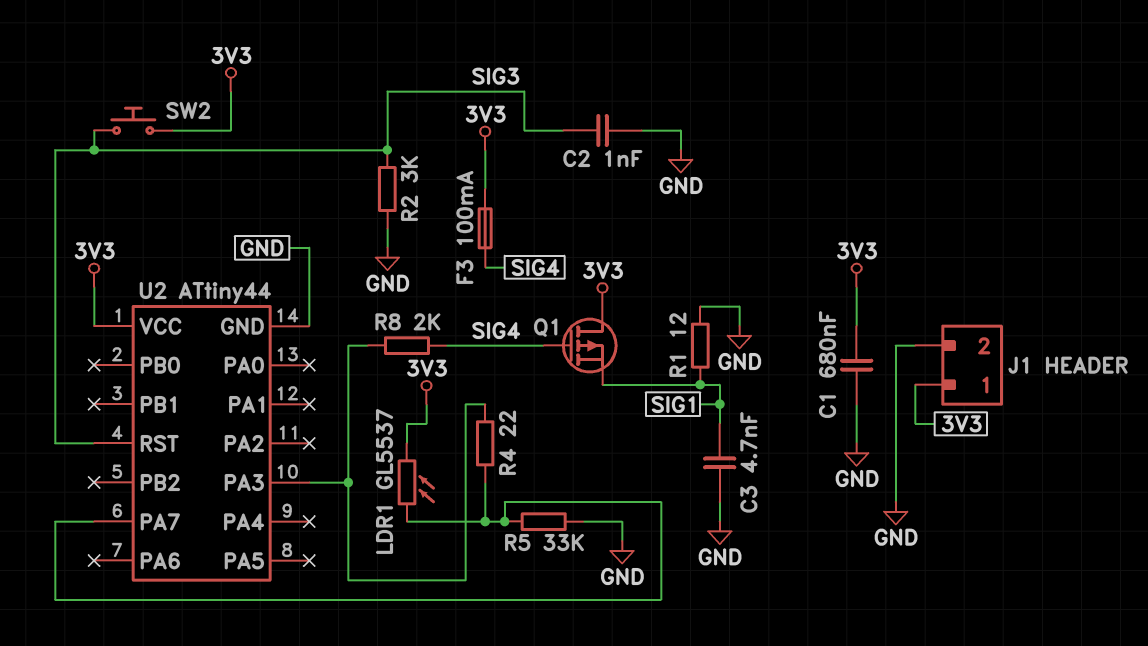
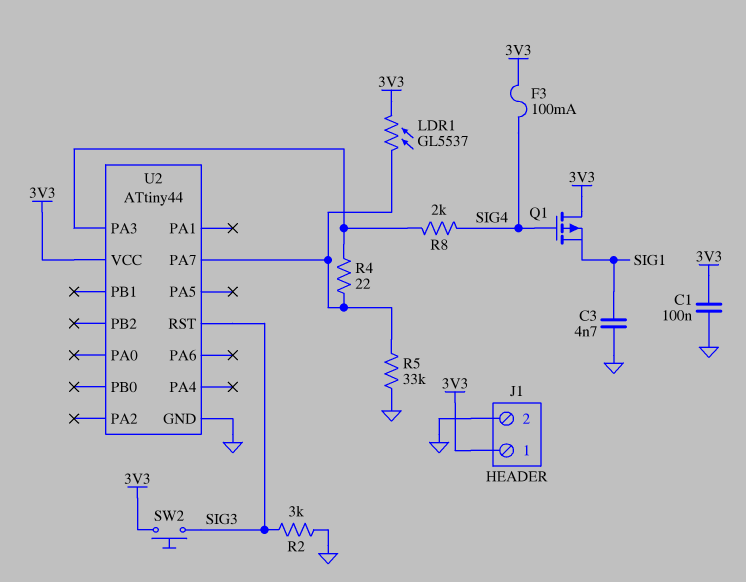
C1: 680nF (3V3, GND) -> 100nF (3V3, GND)
C2: 1nF (GND, SIG3) -> none
R1: 12 (GND, SIG1) -> none

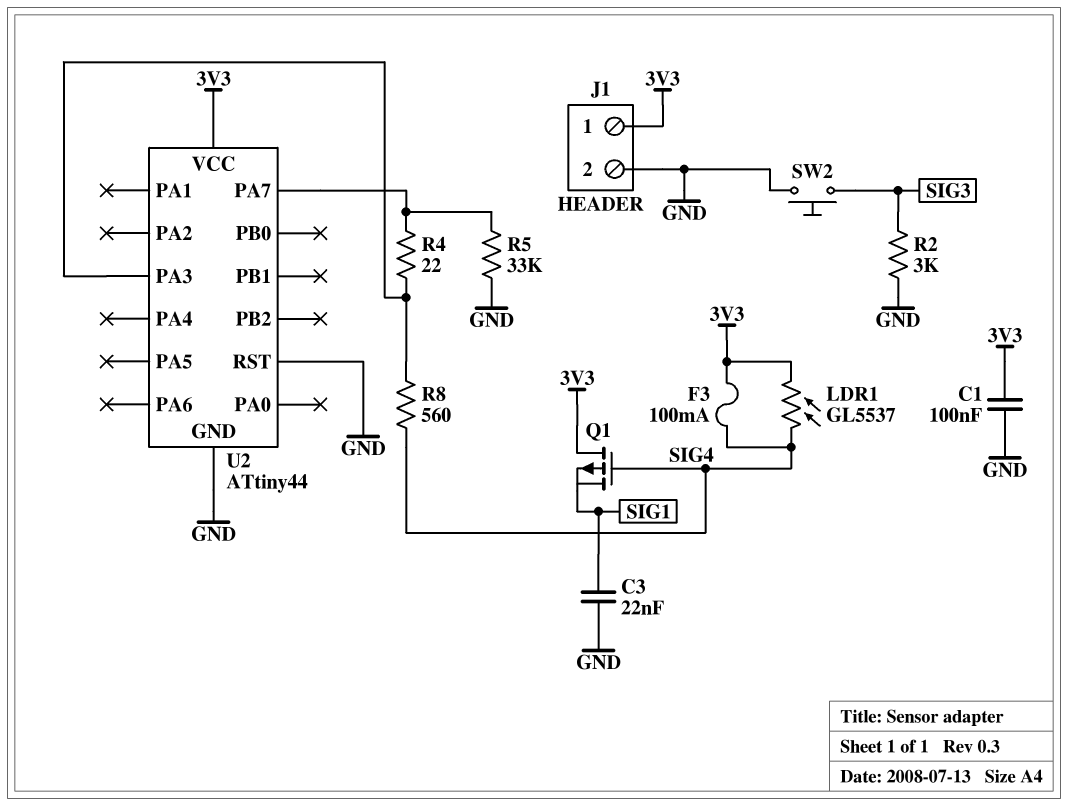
C3: 4.7nF (GND, SIG1) -> 22nF (GND, SIG1)
LDR1: GL5537 (3V3, U2/PA7) -> GL5537 (3V3, SIG4)
R8: 2k (SIG4, U2/PA3) -> 560 (SIG4, U2/PA3)
SW2: button (3V3, SIG3) -> button (GND, SIG3)
U2 pin RST: SIG3 -> GND

